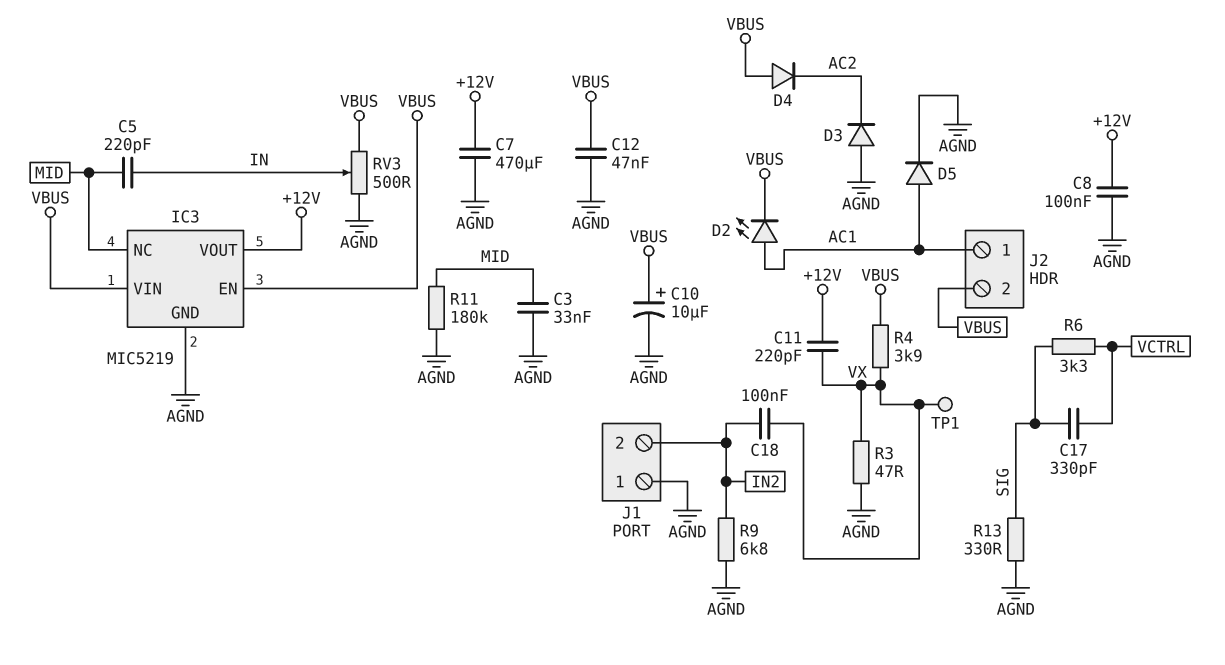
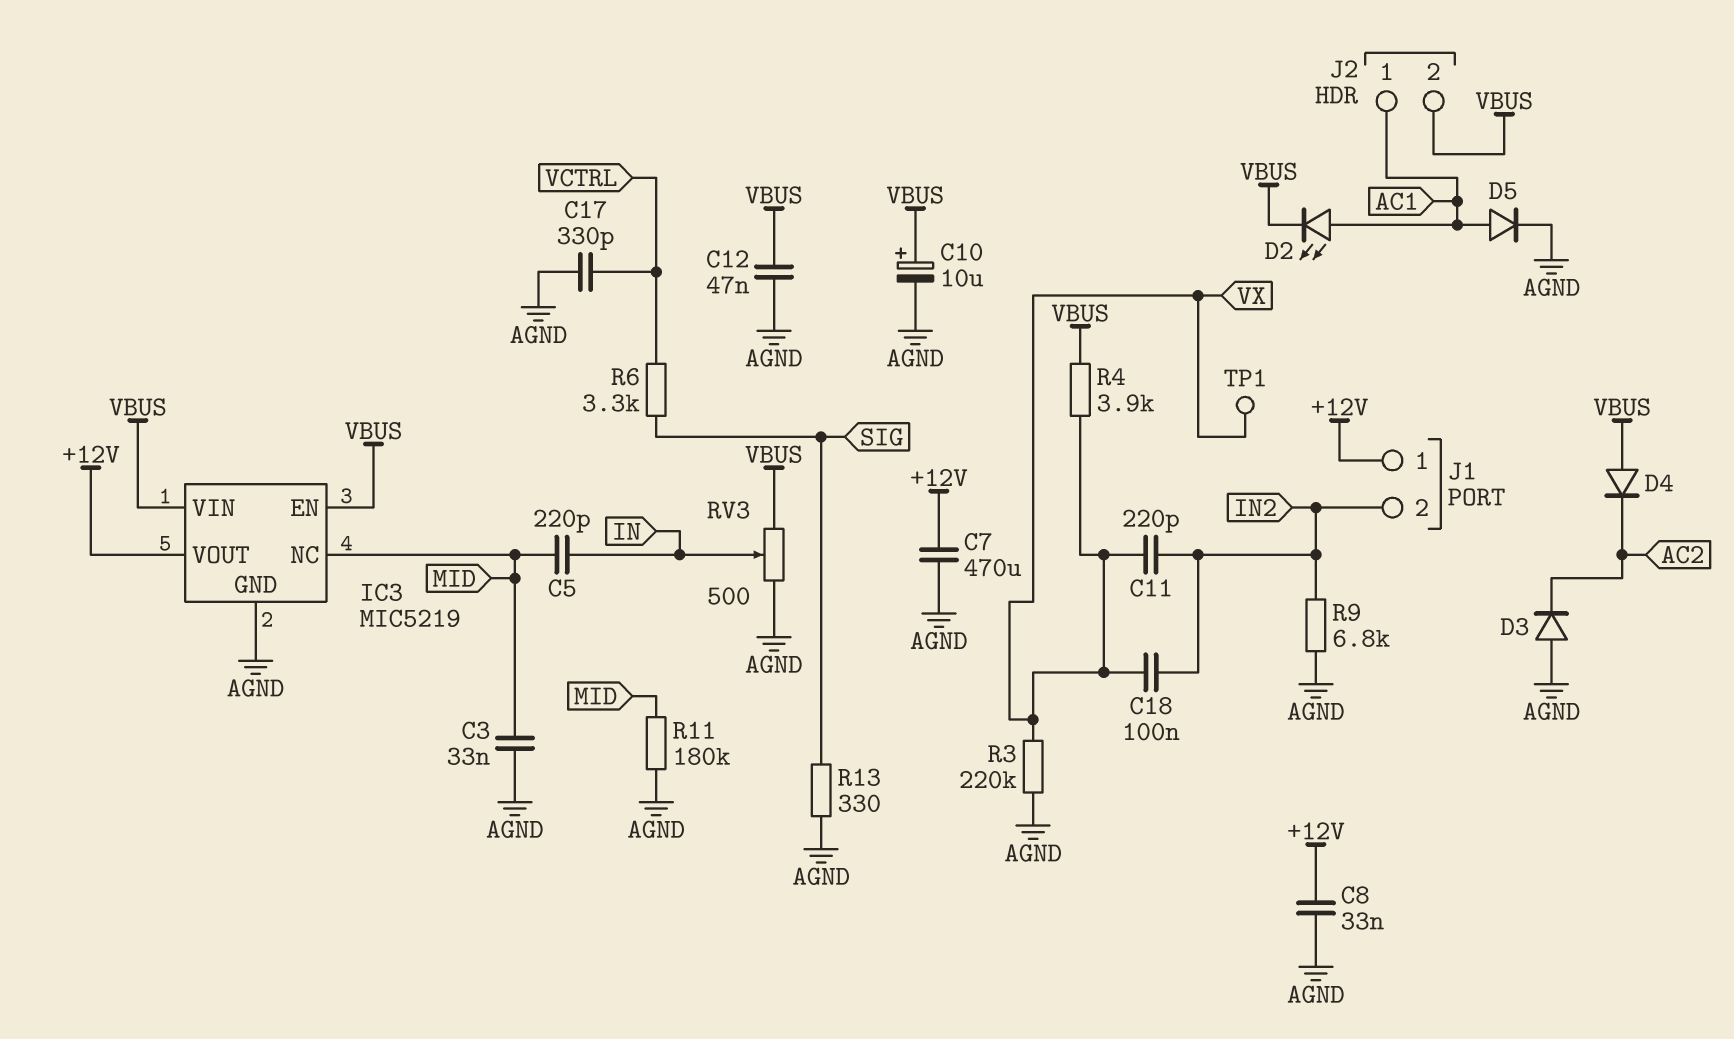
C8: 100nF (+12V, AGND) -> 33nF (+12V, AGND)
C11: 220pF (+12V, VX) -> 220pF (IN2, VX)
C17: 330pF (SIG, VCTRL) -> 330pF (AGND, VCTRL)
J1 pin 1: AGND -> +12V
R3: 47 (AGND, VX) -> 220k (AGND, VX)

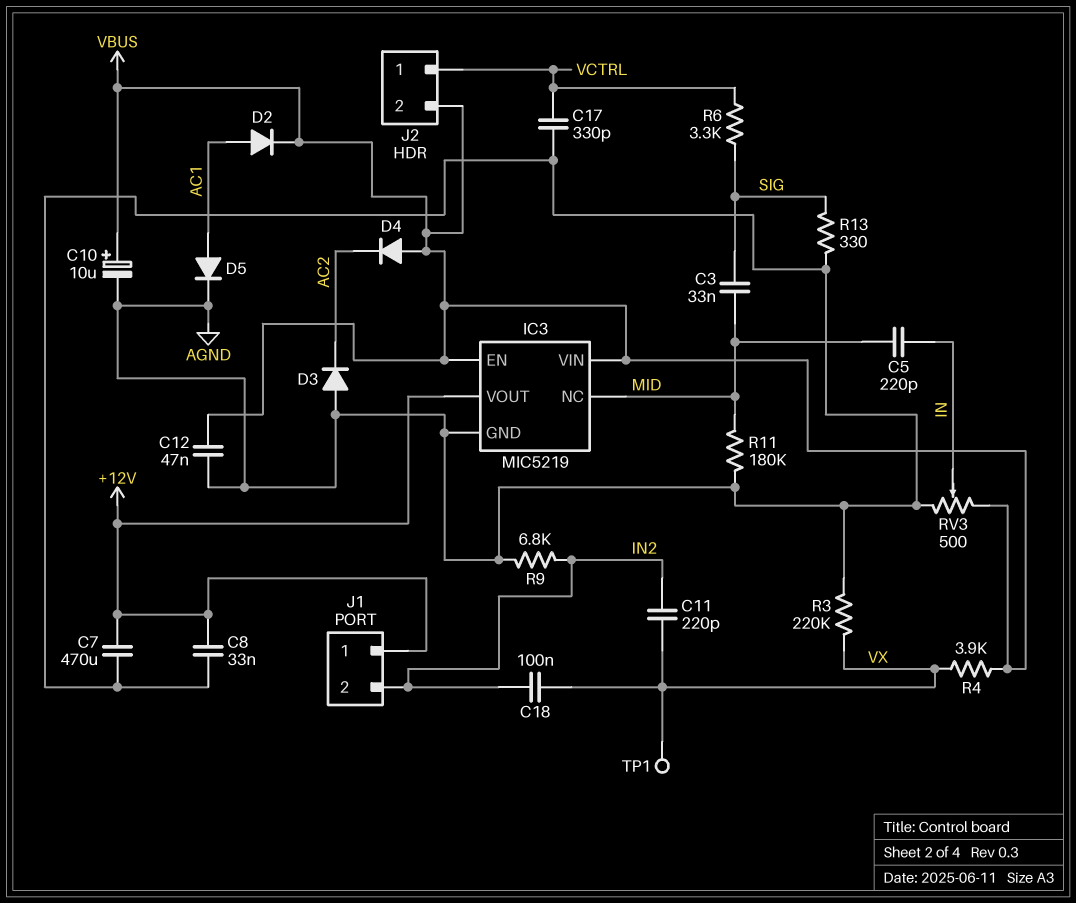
C3: 33nF (AGND, MID) -> 33nF (MID, SIG)
D2: LED (A AC1, K VBUS) -> diode (A AC1, K VBUS)
J2 pin 1: AC1 -> VCTRL

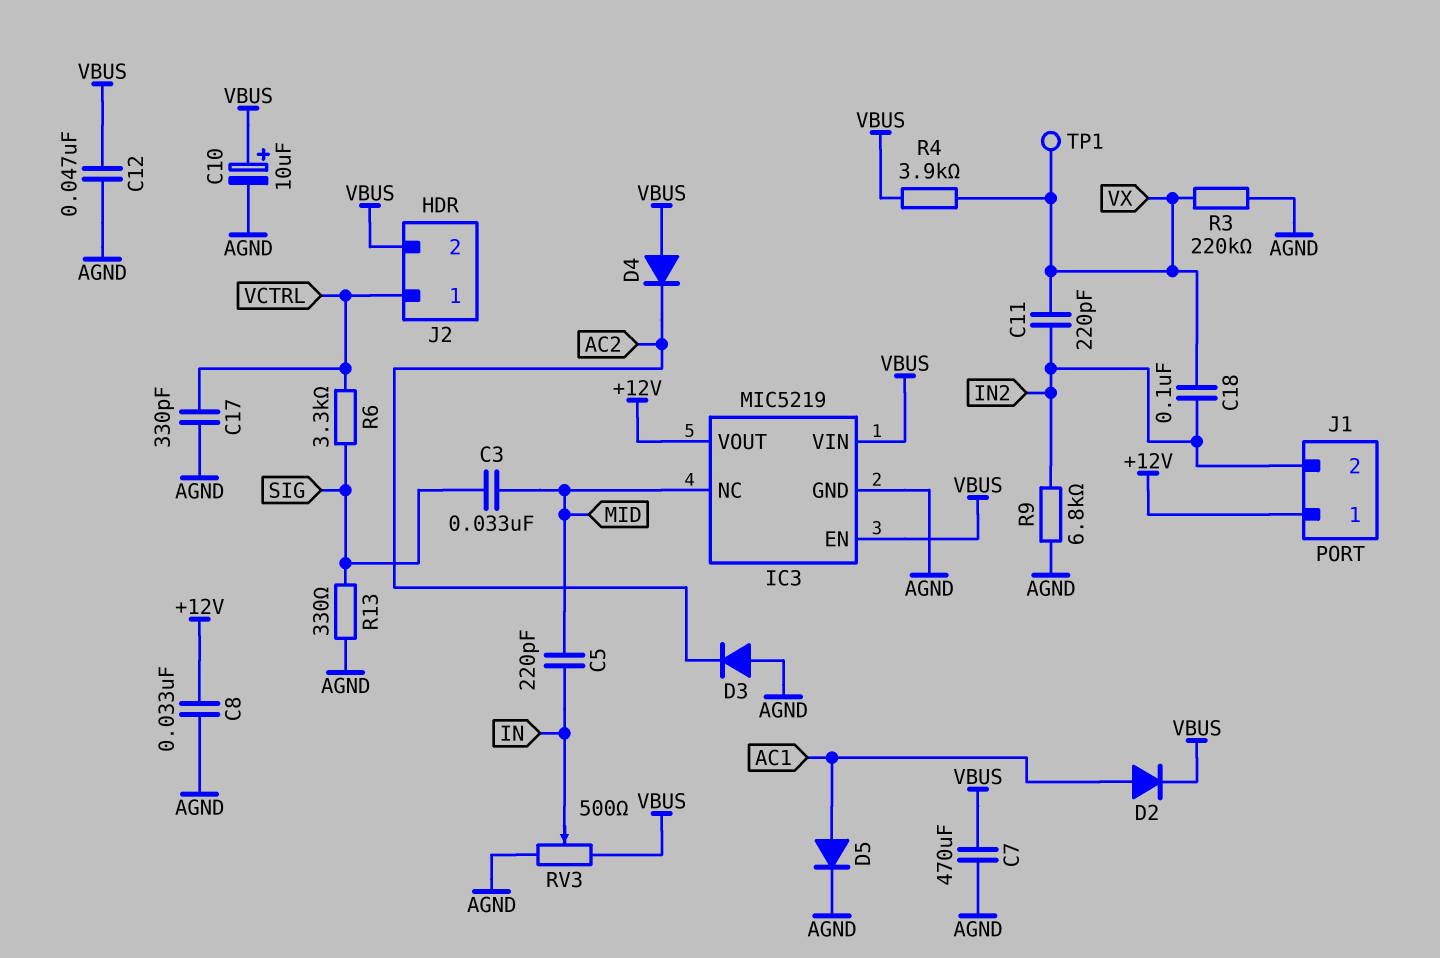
C7: 470uF (+12V, AGND) -> 470uF (AGND, VBUS)
R11: 180k (AGND, MID) -> none

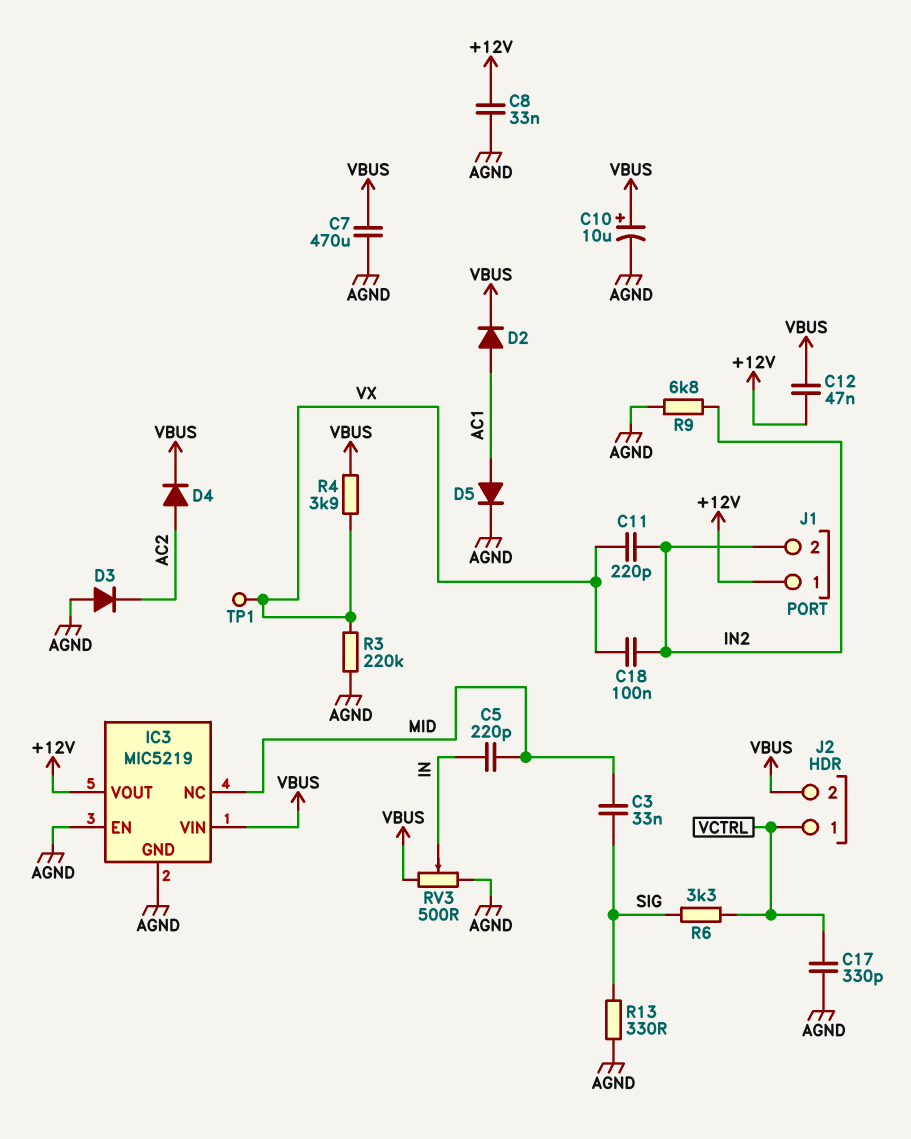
C12: 47nF (AGND, VBUS) -> 47nF (+12V, VBUS)
D4: diode (A VBUS, K AC2) -> diode (A AC2, K VBUS)
IC3 pin EN: VBUS -> AGND

